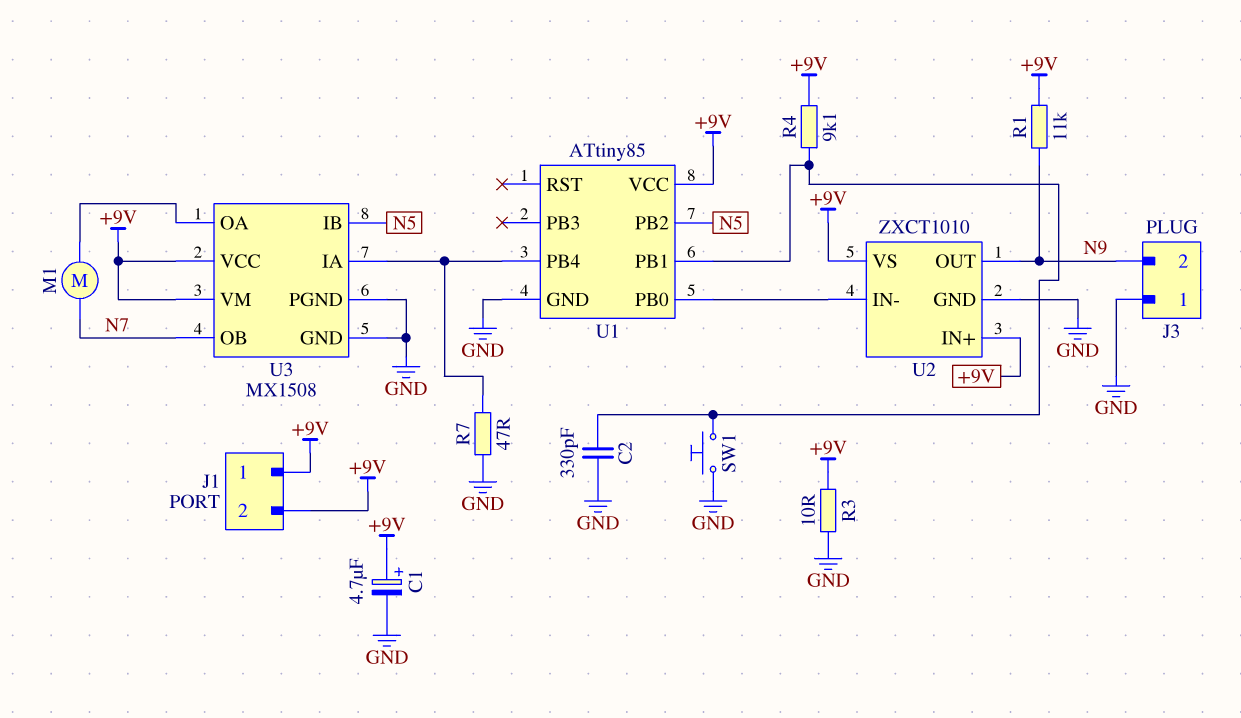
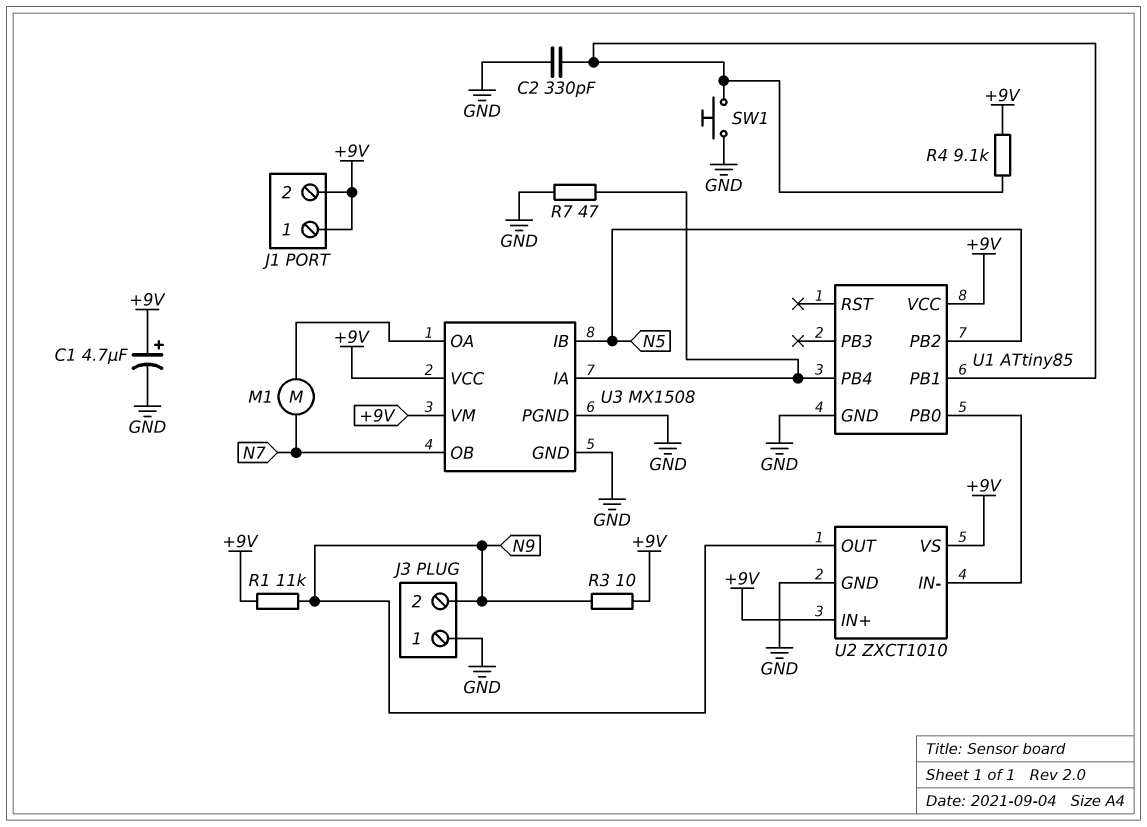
R3: 10 (+9V, GND) -> 10 (+9V, N9)

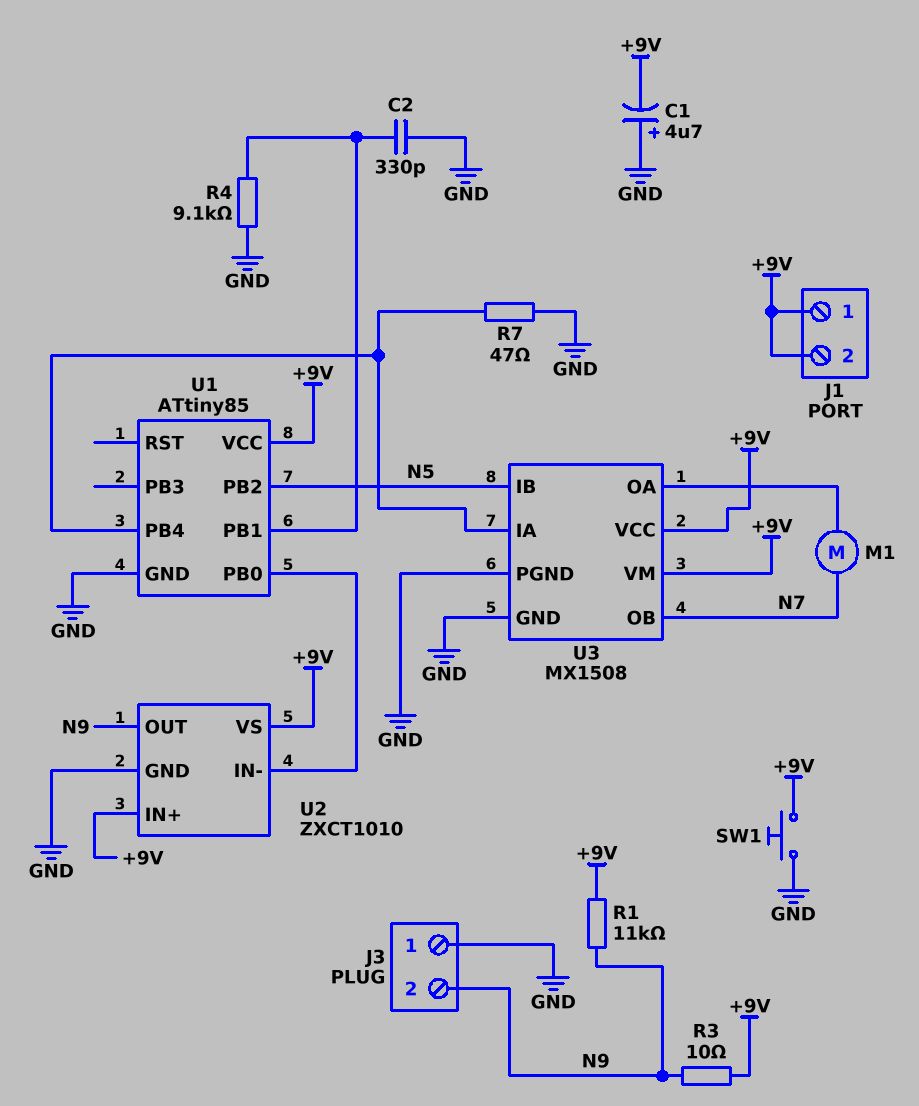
C1: 4.7uF (plus +9V, minus GND) -> 4.7uF (plus GND, minus +9V)
R4: 9.1k (+9V, U1/PB1) -> 9.1k (GND, U1/PB1)
SW1: button (GND, U1/PB1) -> button (+9V, GND)

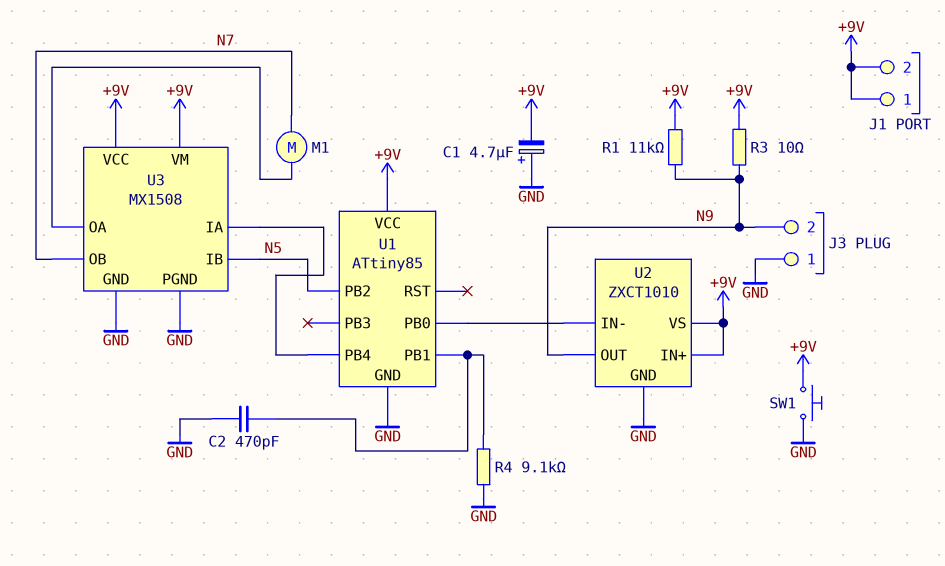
C2: 330pF (GND, U1/PB1) -> 470pF (GND, U1/PB1)
R7: 47 (GND, U1/PB4) -> none

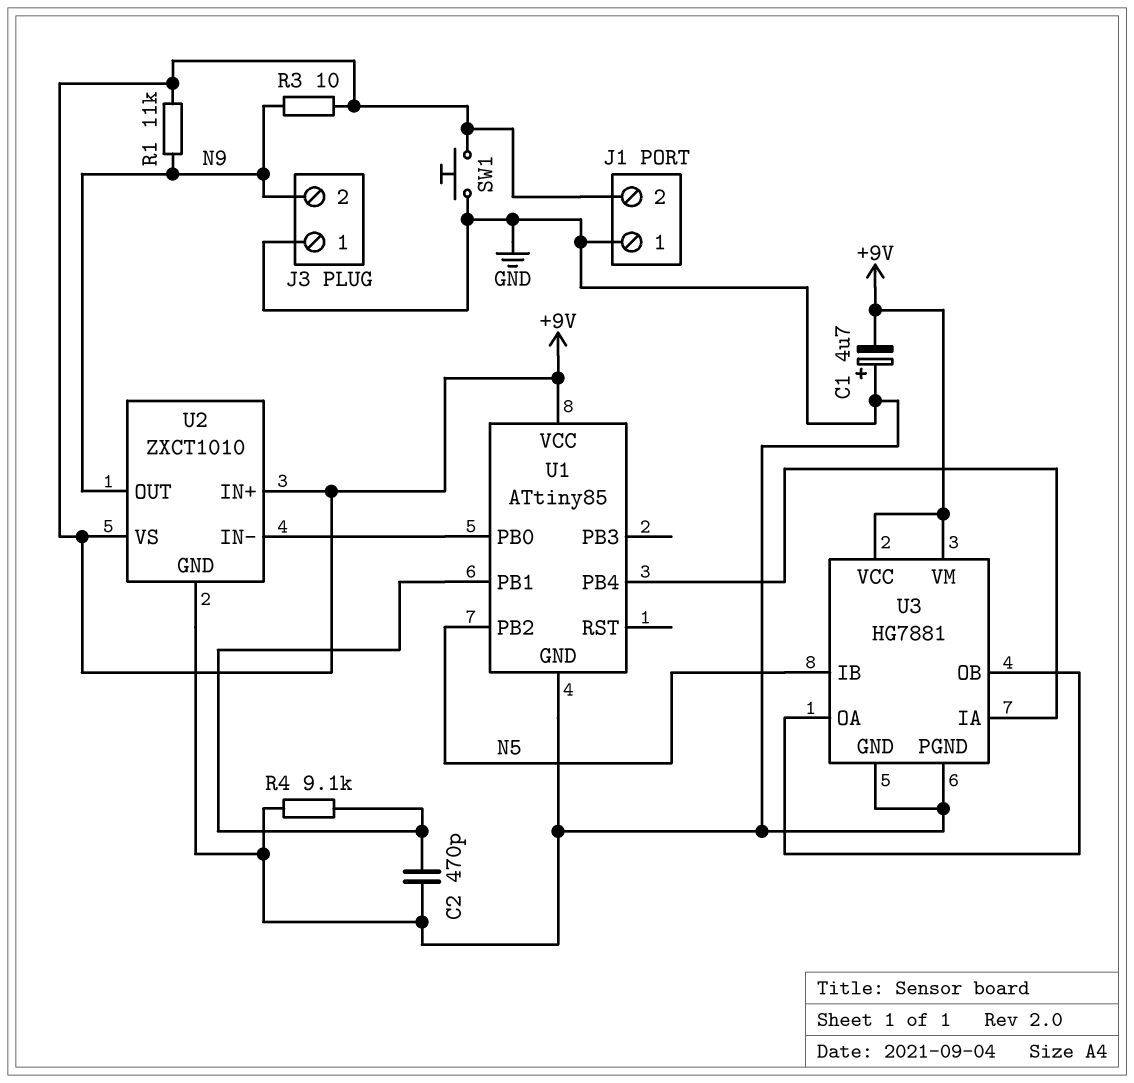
J1 pin 1: +9V -> GND
M1: motor (N7, U3/OA) -> none
U3: MX1508 -> HG7881
U3 pin OB: N7 -> U3/OA

